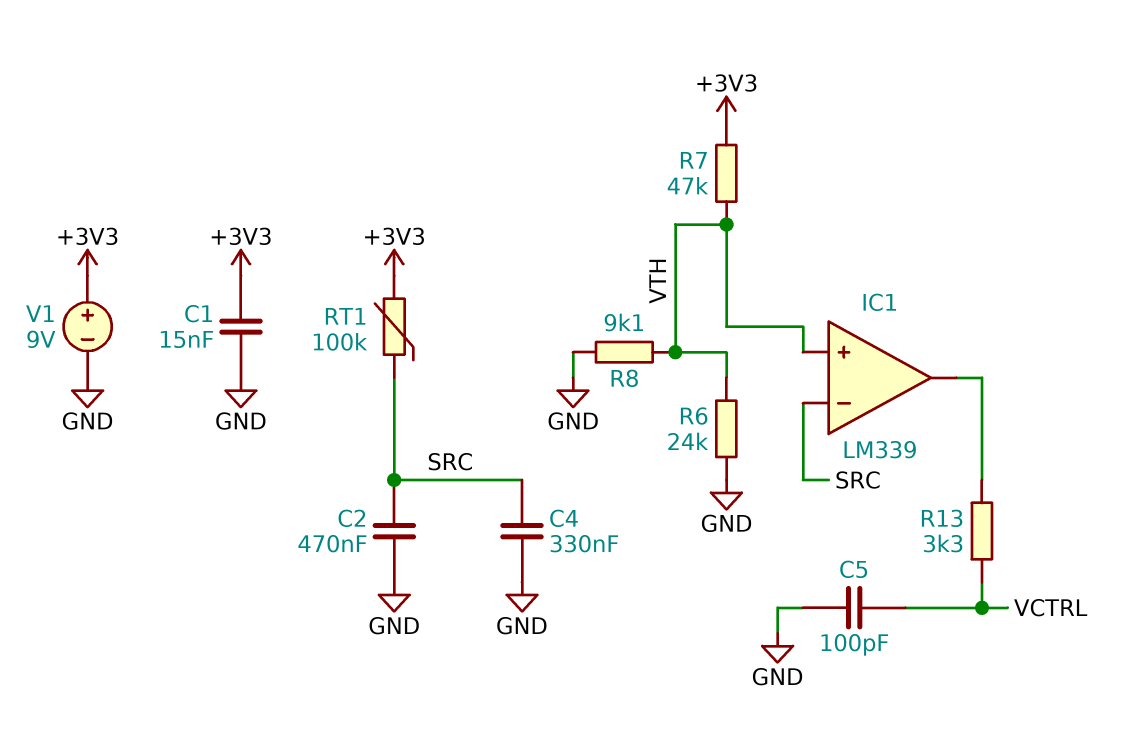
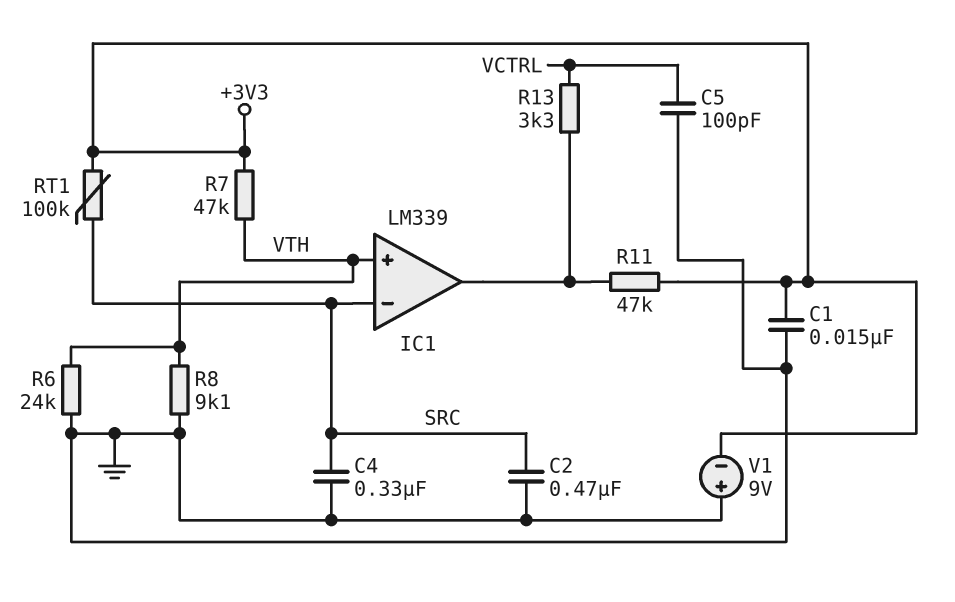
R11: none -> 47k (+3V3, IC1/out)
V1: 9V (plus +3V3, minus GND) -> 9V (plus GND, minus +3V3)

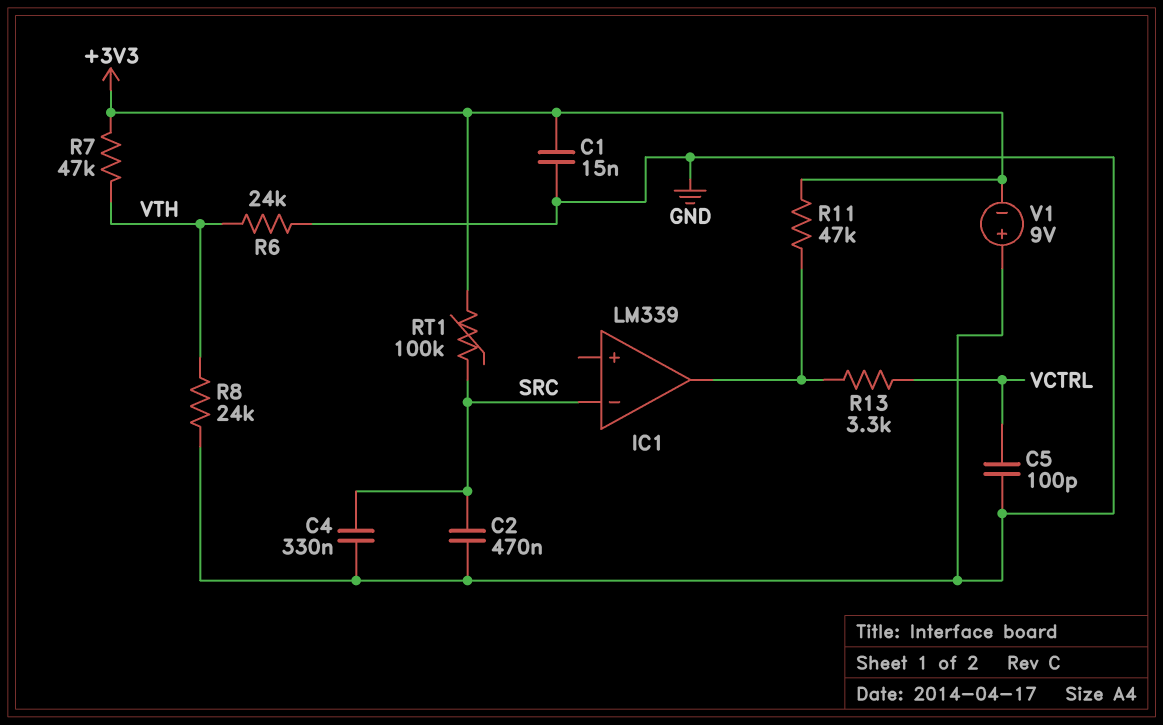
IC1 pin in+: VTH -> none
R8: 9.1k (GND, VTH) -> 24k (GND, VTH)

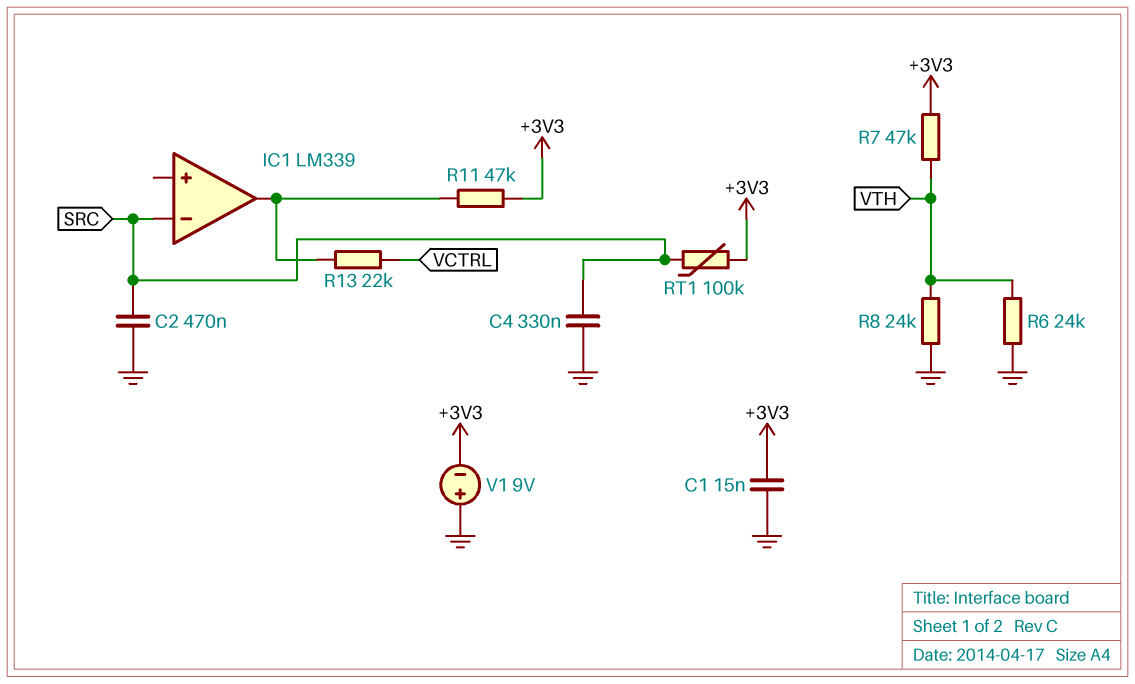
C5: 100pF (GND, VCTRL) -> none
R13: 3.3k (IC1/out, VCTRL) -> 22k (IC1/out, VCTRL)

